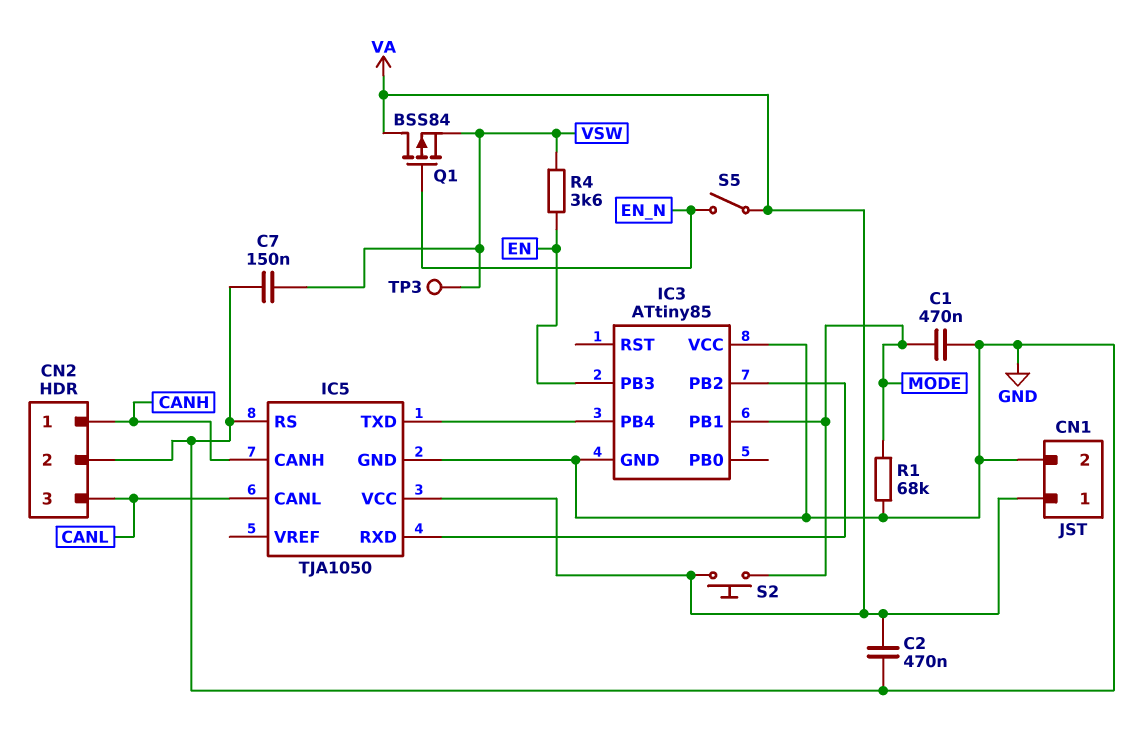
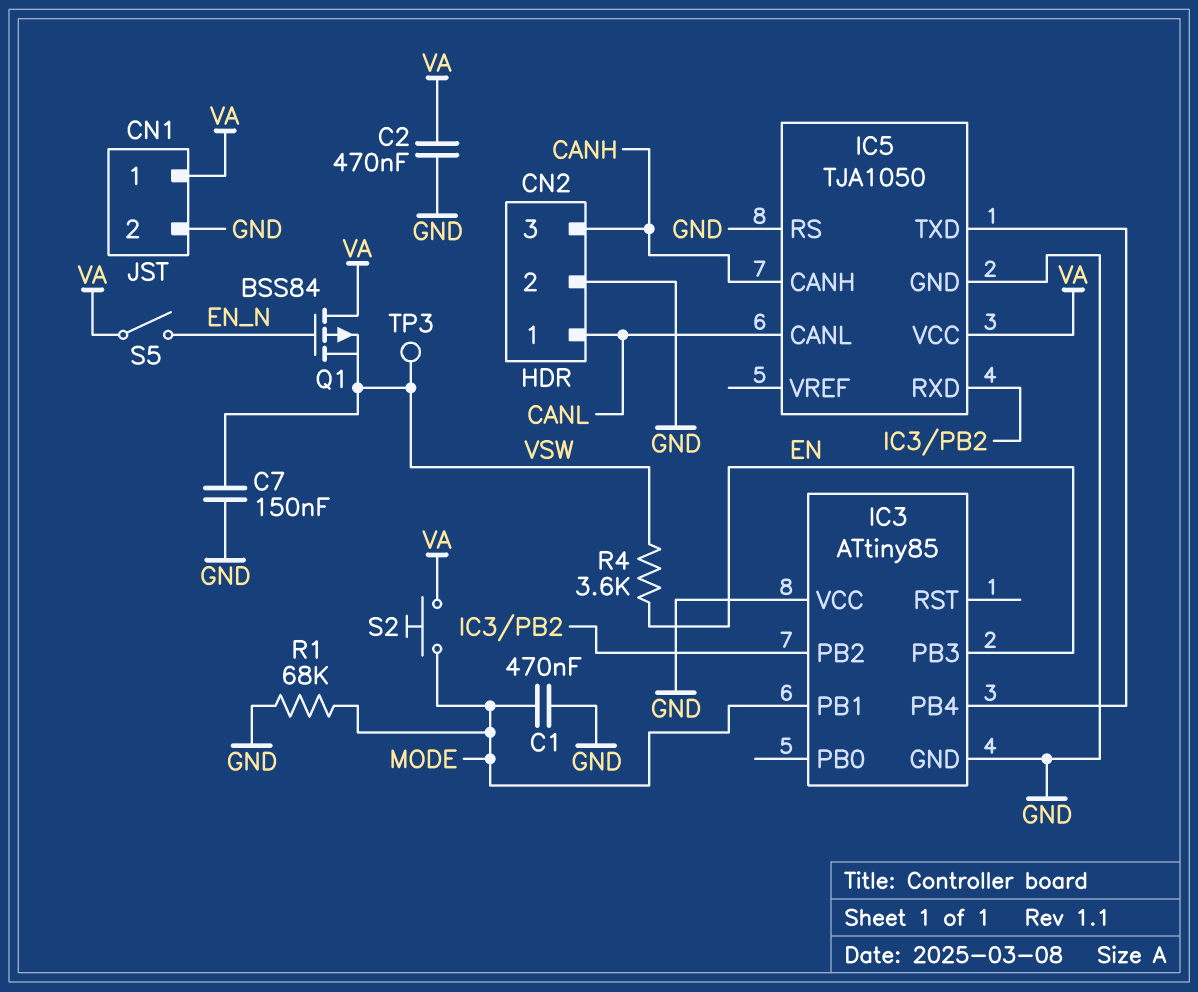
CN2 pin 1: CANH -> CANL
CN2 pin 3: CANL -> CANH

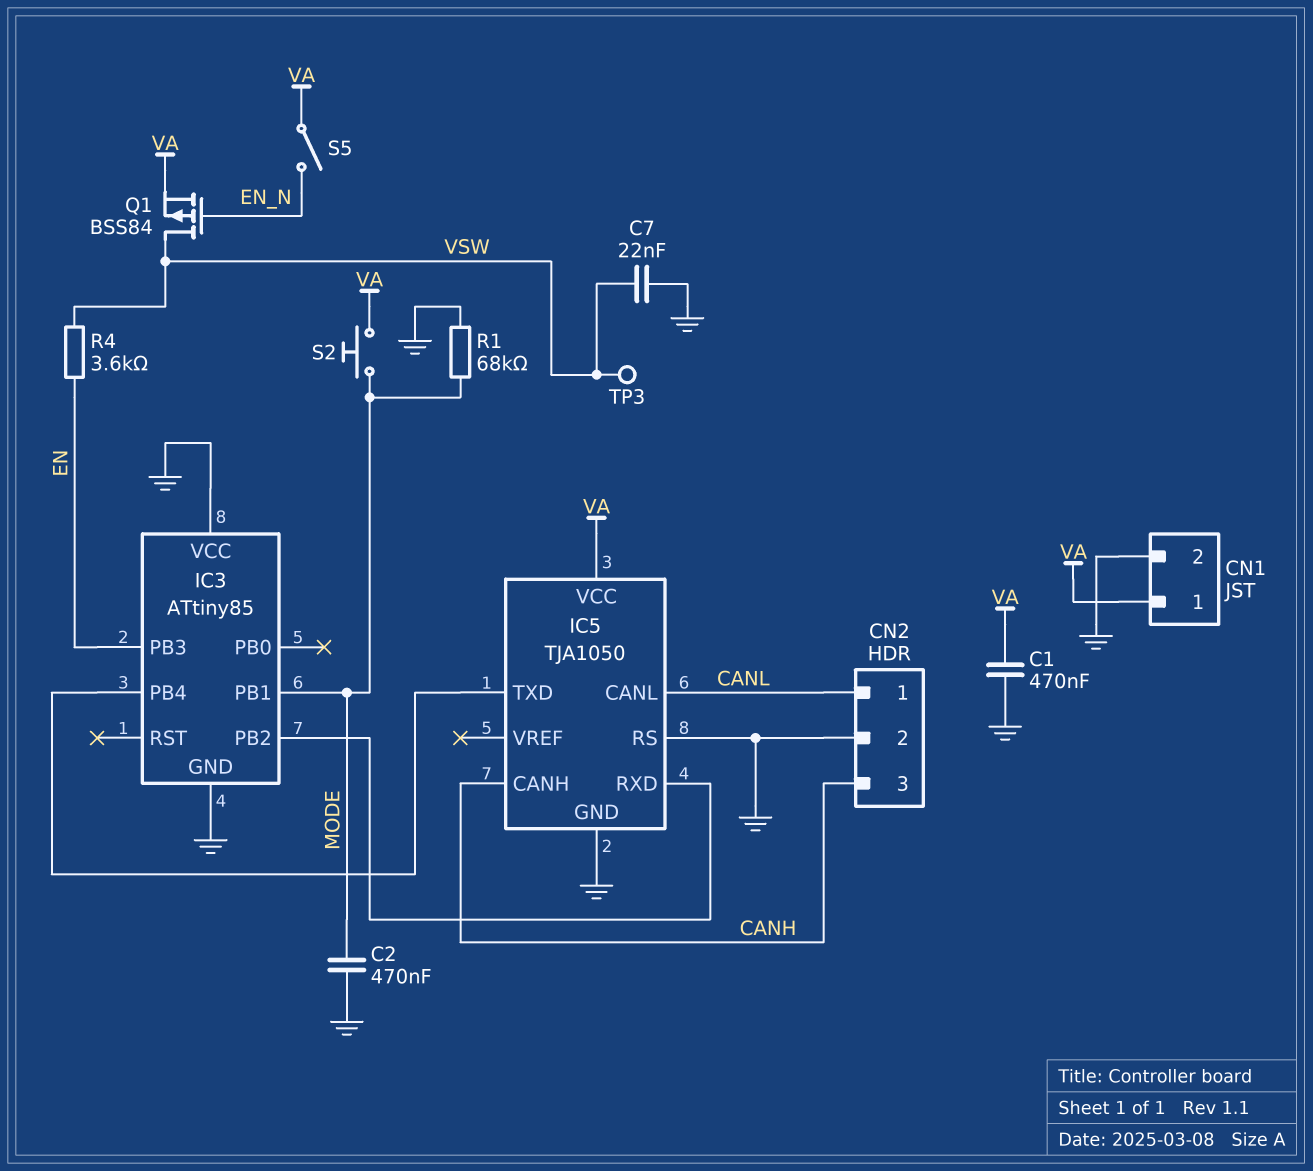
C1: 470nF (GND, MODE) -> 470nF (GND, VA)
C2: 470nF (GND, VA) -> 470nF (GND, MODE)
C7: 150nF (GND, VSW) -> 22nF (GND, VSW)
Q1: PMOS BSS84 (G EN_N, D VA, S VSW) -> PMOS BSS84 (G EN_N, D VSW, S VA)

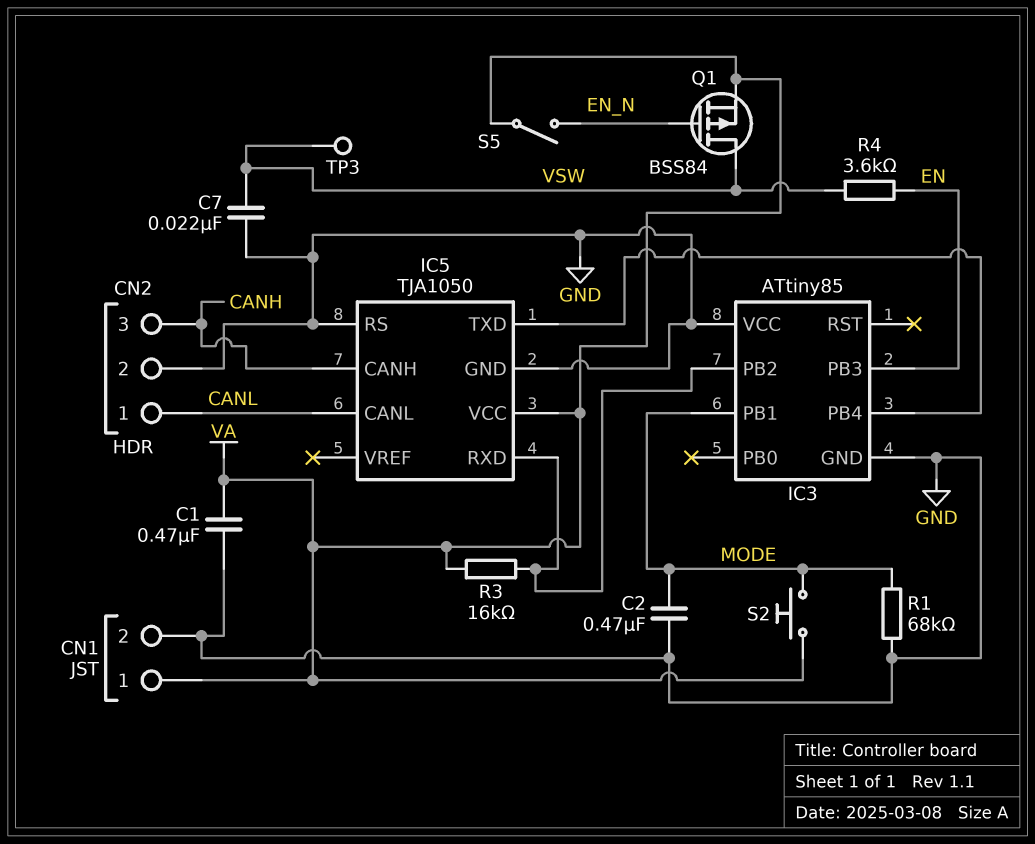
R3: none -> 16k (IC3/PB2, VA)

